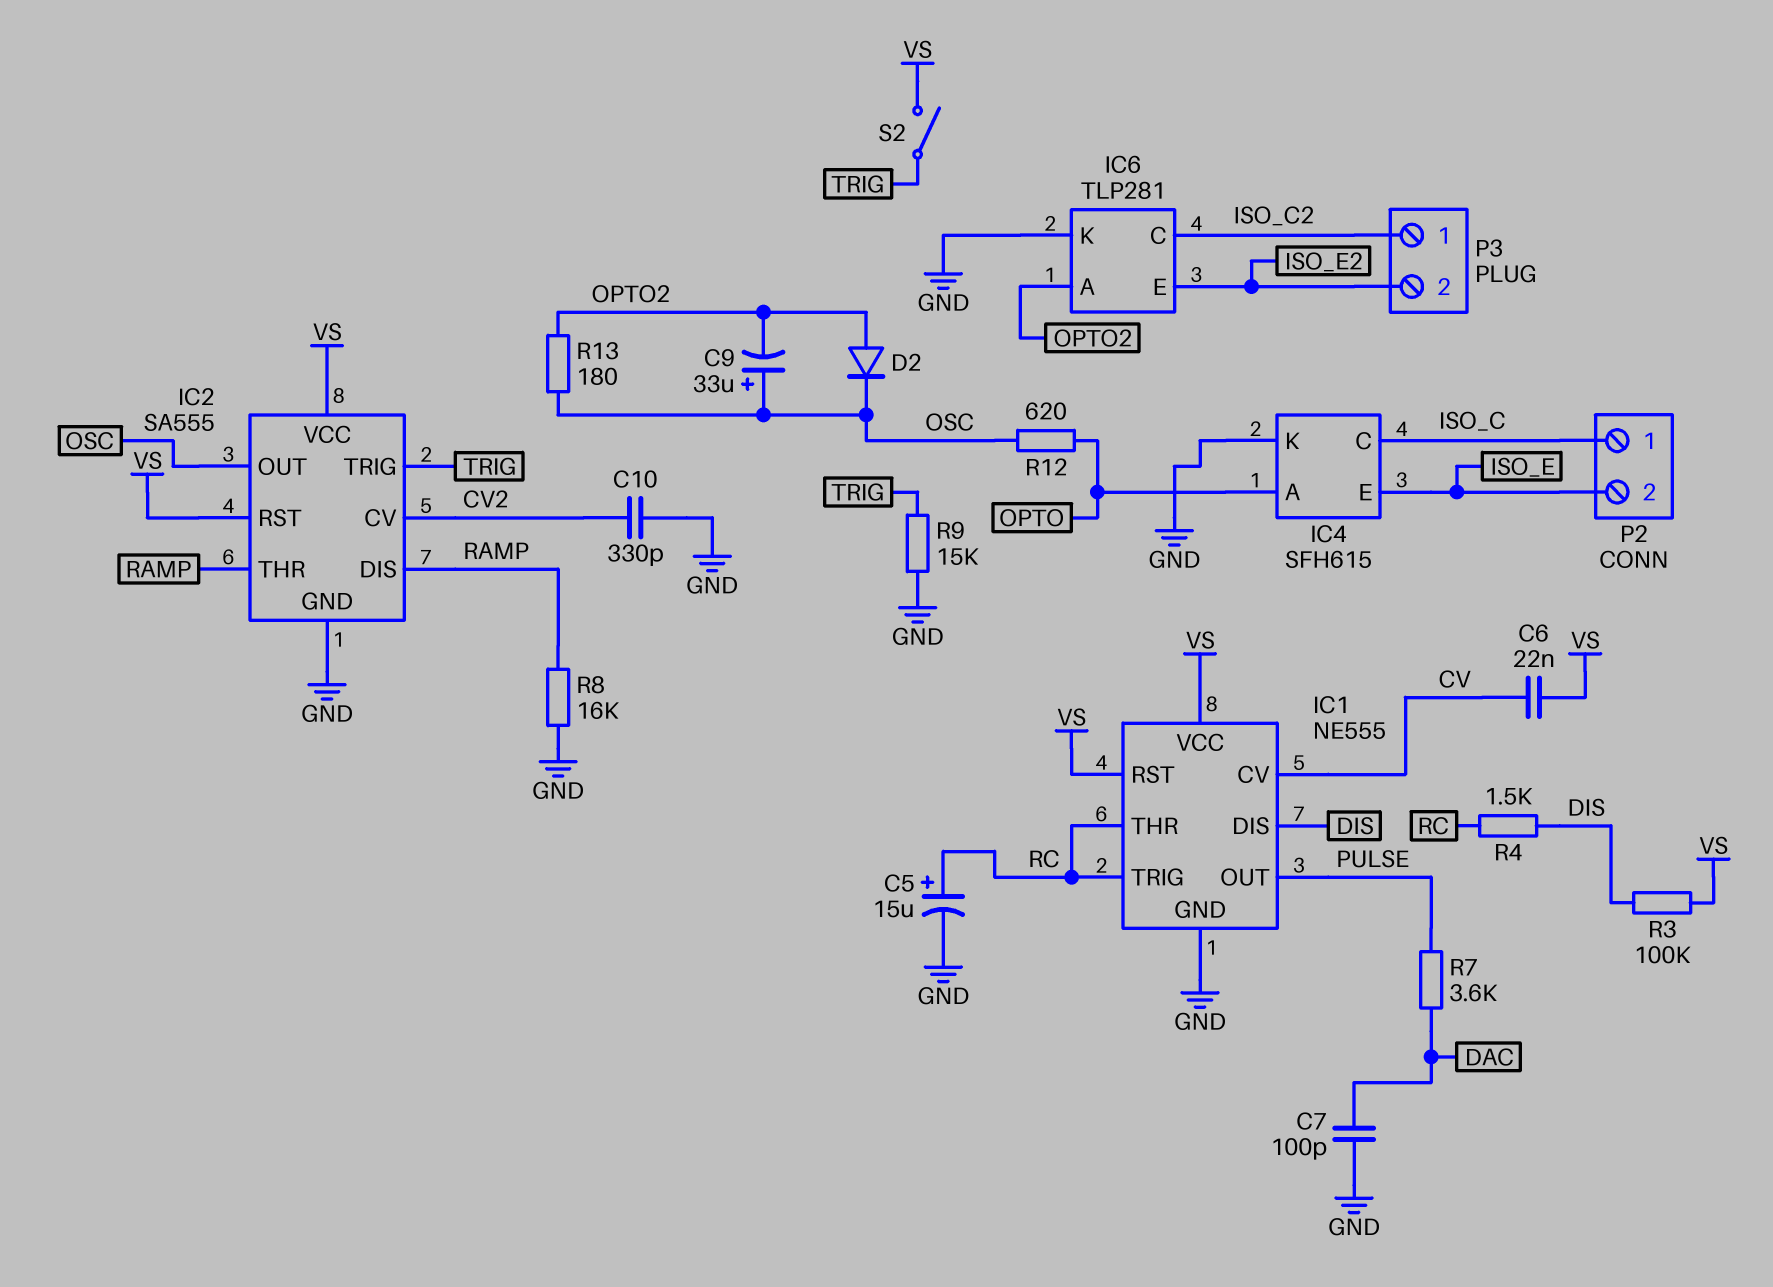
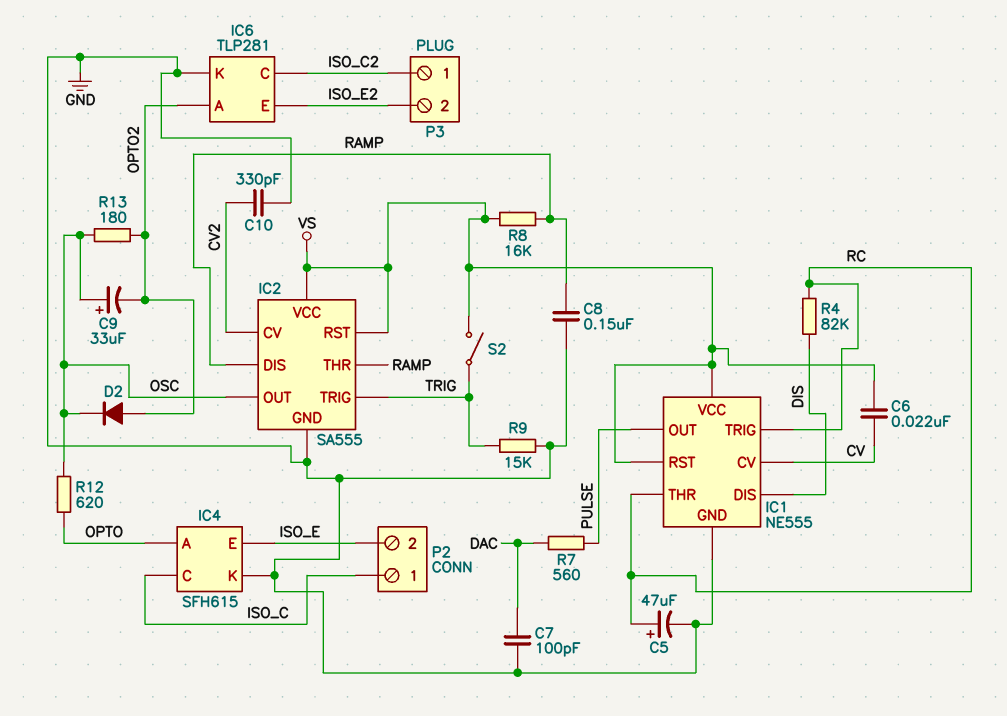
C5: 15uF (plus RC, minus GND) -> 47uF (plus RC, minus GND)
C8: none -> 150nF (GND, RAMP)
R3: 100k (DIS, VS) -> none
R4: 1.5k (DIS, RC) -> 82k (DIS, RC)
R7: 3.6k (DAC, PULSE) -> 560 (DAC, PULSE)
R8: 16k (GND, RAMP) -> 16k (RAMP, VS)

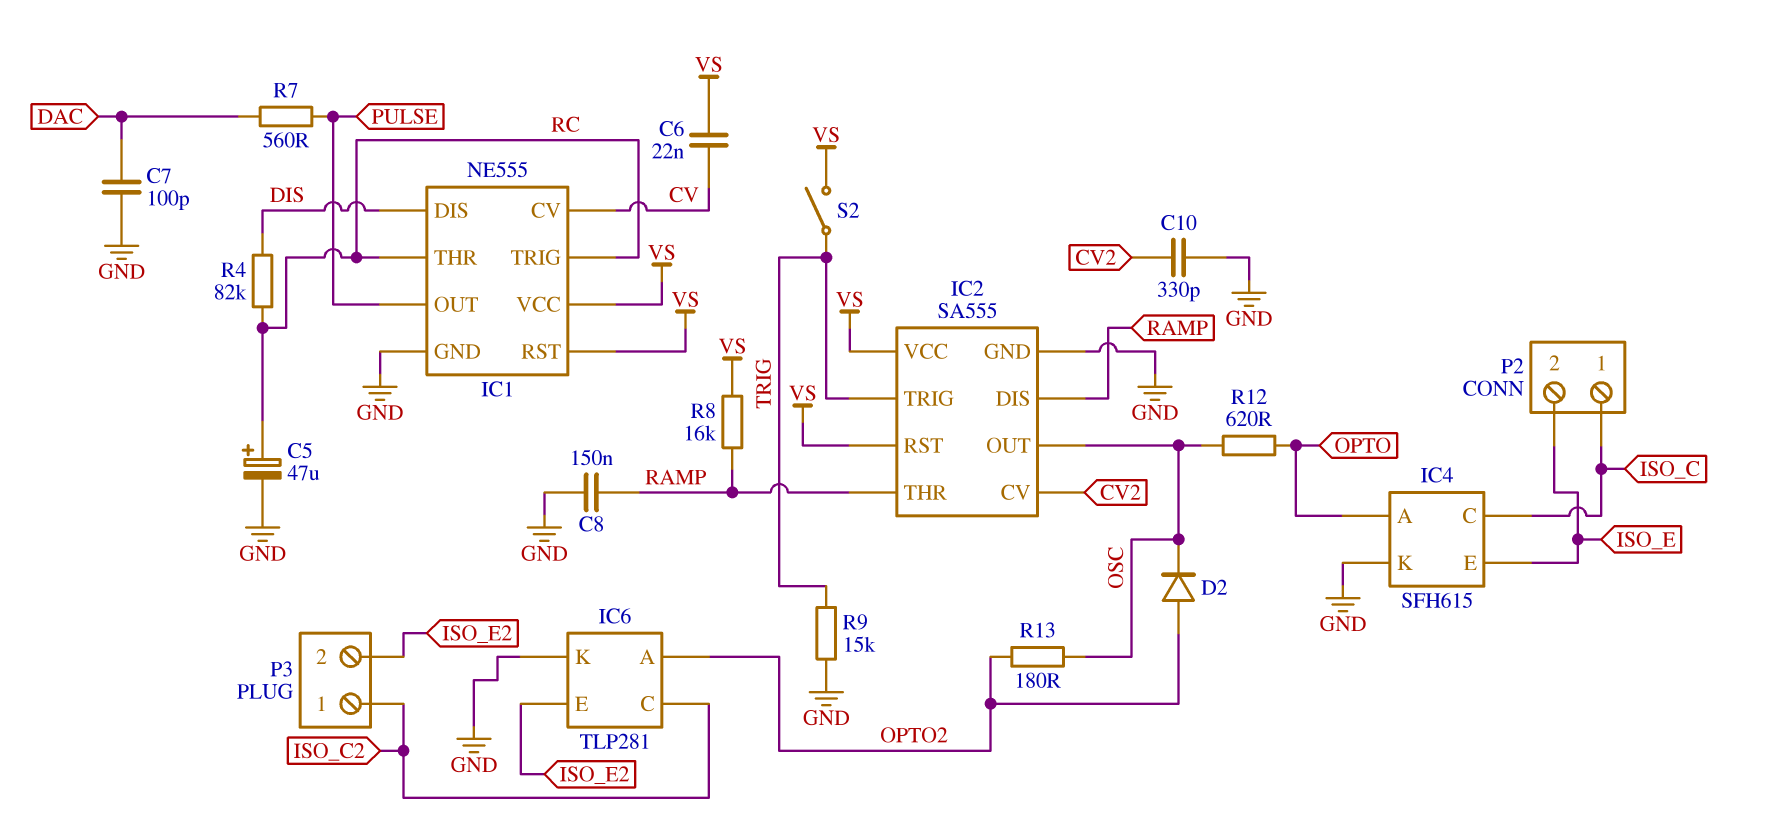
C9: 33uF (plus OSC, minus OPTO2) -> none

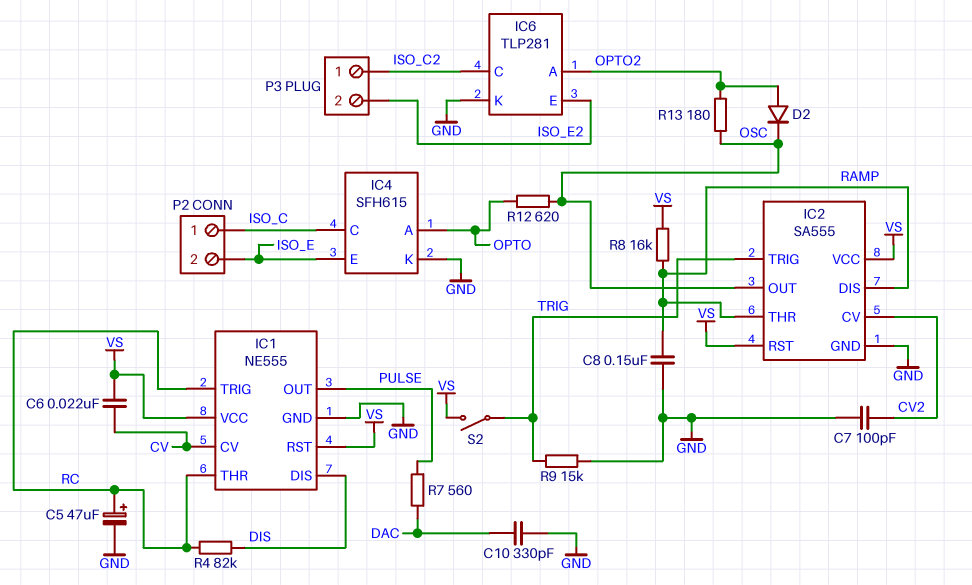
C7: 100pF (DAC, GND) -> 100pF (CV2, GND)
C10: 330pF (CV2, GND) -> 330pF (DAC, GND)

